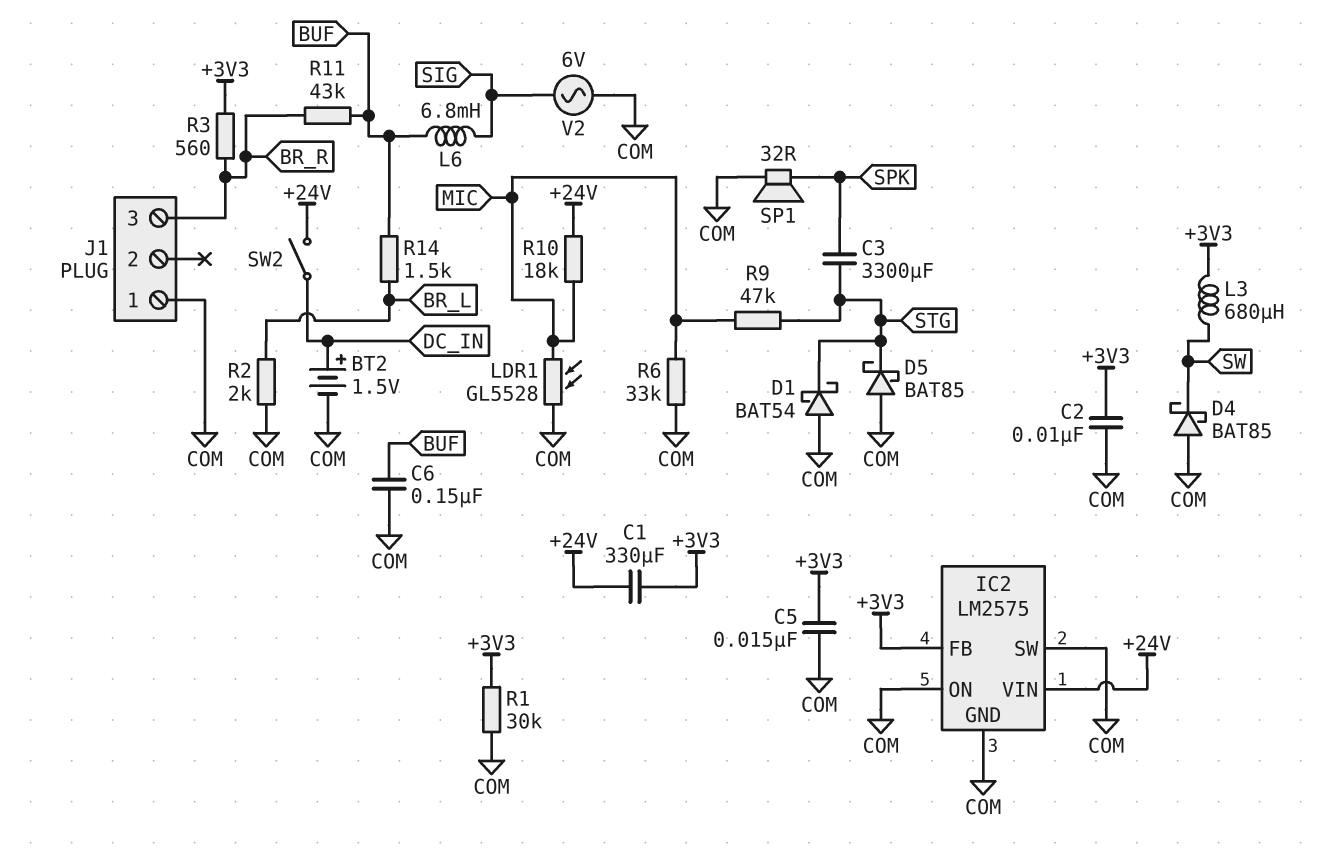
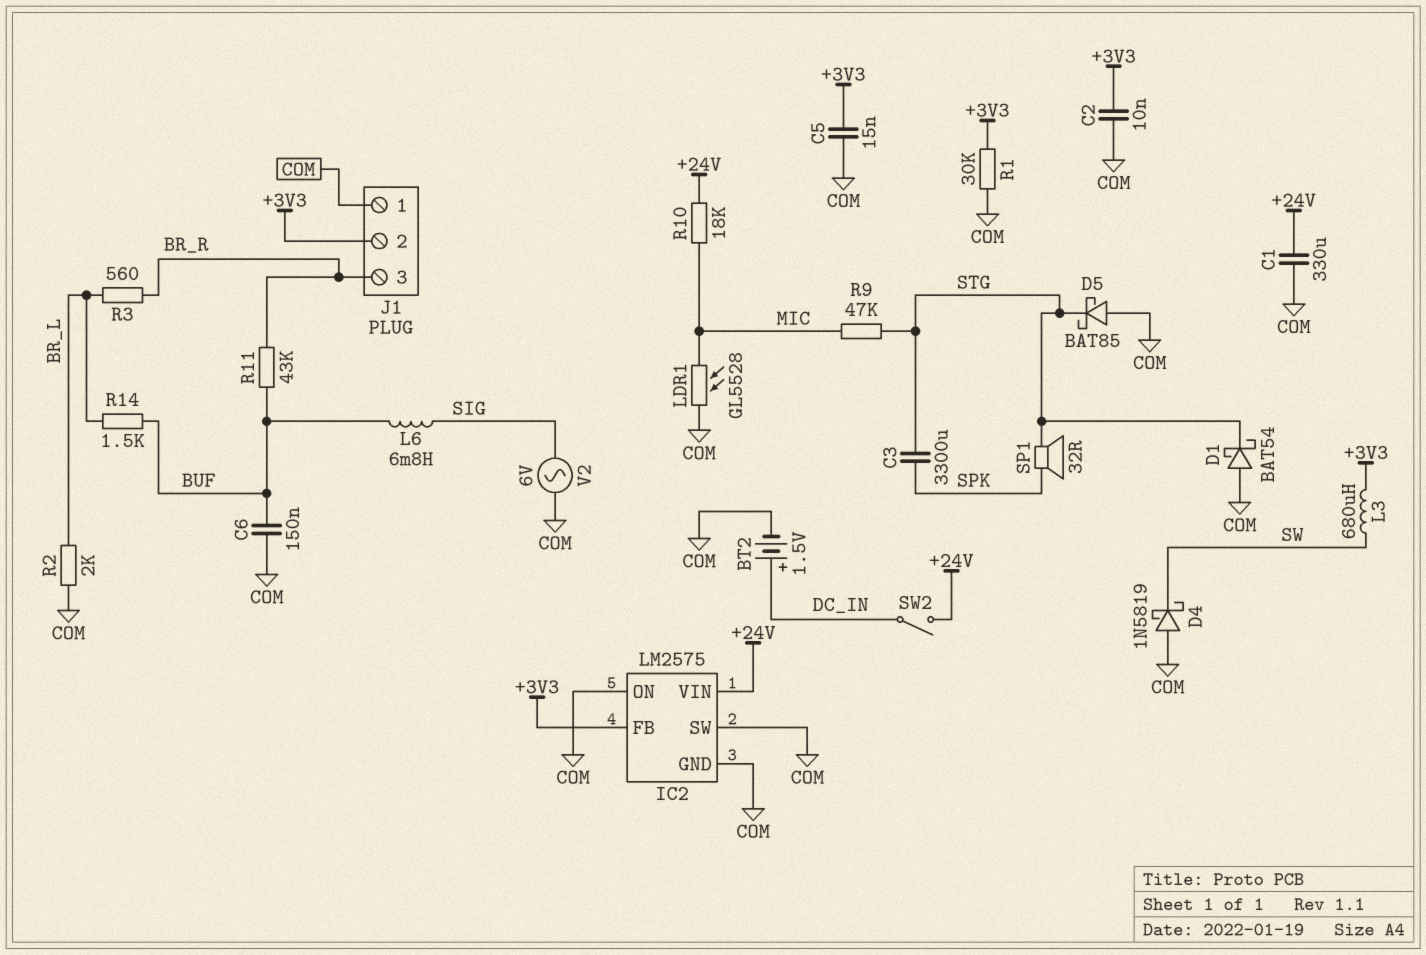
C1: 330uF (+3V3, +24V) -> 330uF (+24V, COM)
D4: schottky BAT85 (A COM, K SW) -> schottky 1N5819 (A COM, K SW)
J1 pin 2: none -> +3V3
R3: 560 (+3V3, BR_R) -> 560 (BR_L, BR_R)
R6: 33k (COM, MIC) -> none
SP1: speaker 32R (COM, SPK) -> speaker 32R (SPK, STG)

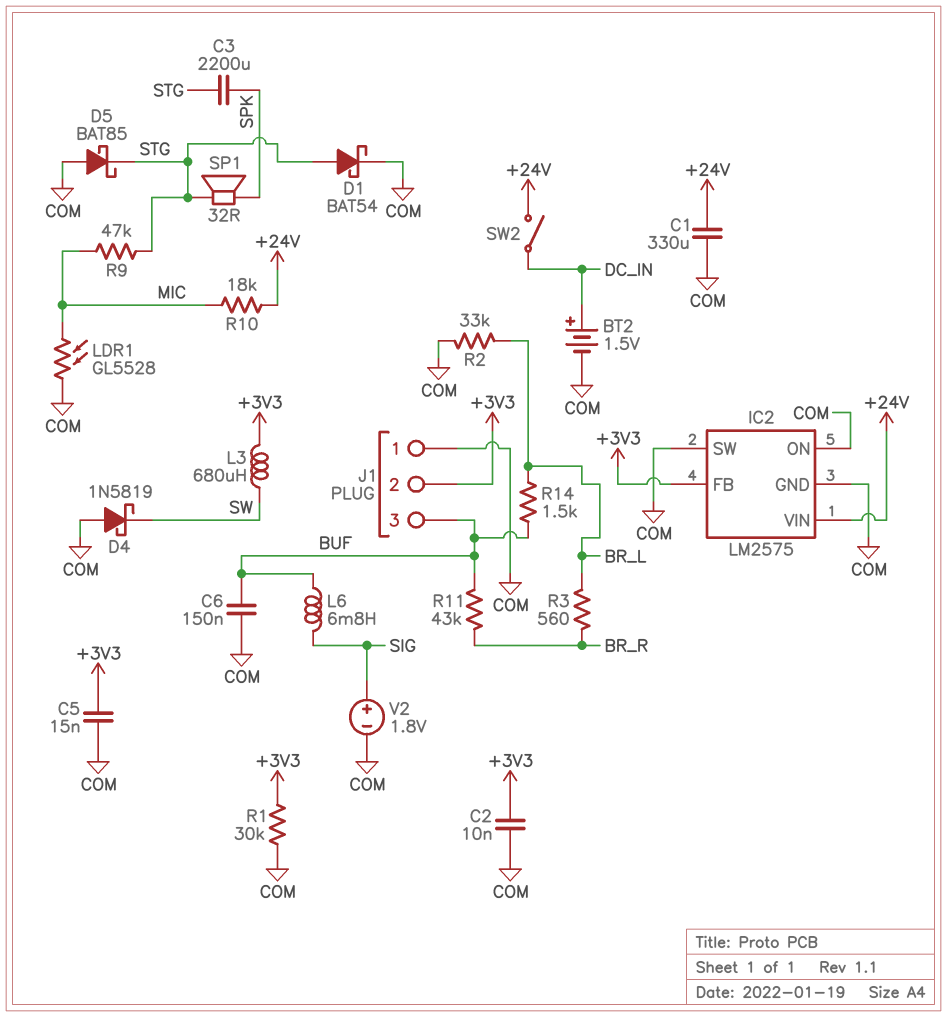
C3: 3300uF (SPK, STG) -> 2200uF (SPK, STG)
D1: schottky BAT54 (A COM, K STG) -> schottky BAT54 (A STG, K COM)
J1 pin 3: BR_R -> BUF
R2: 2k (BR_L, COM) -> 33k (BR_L, COM)
V2: AC 6V (COM, SIG) -> 1.8V (plus SIG, minus COM)

